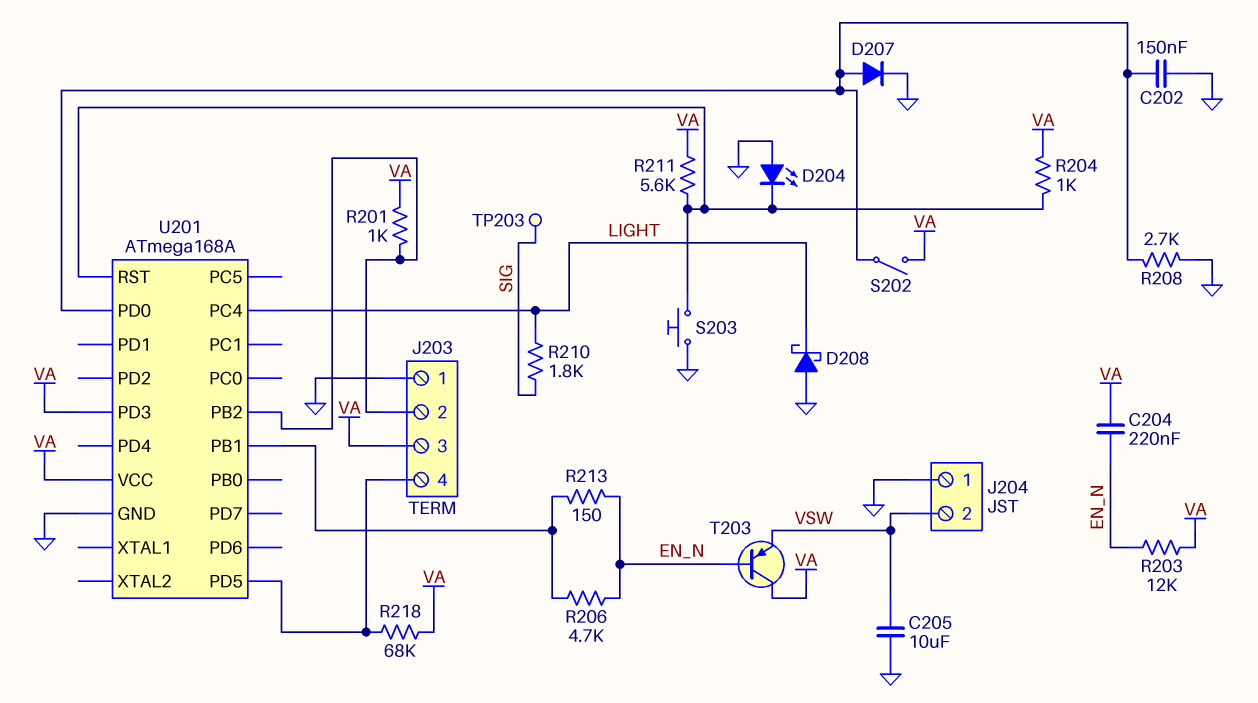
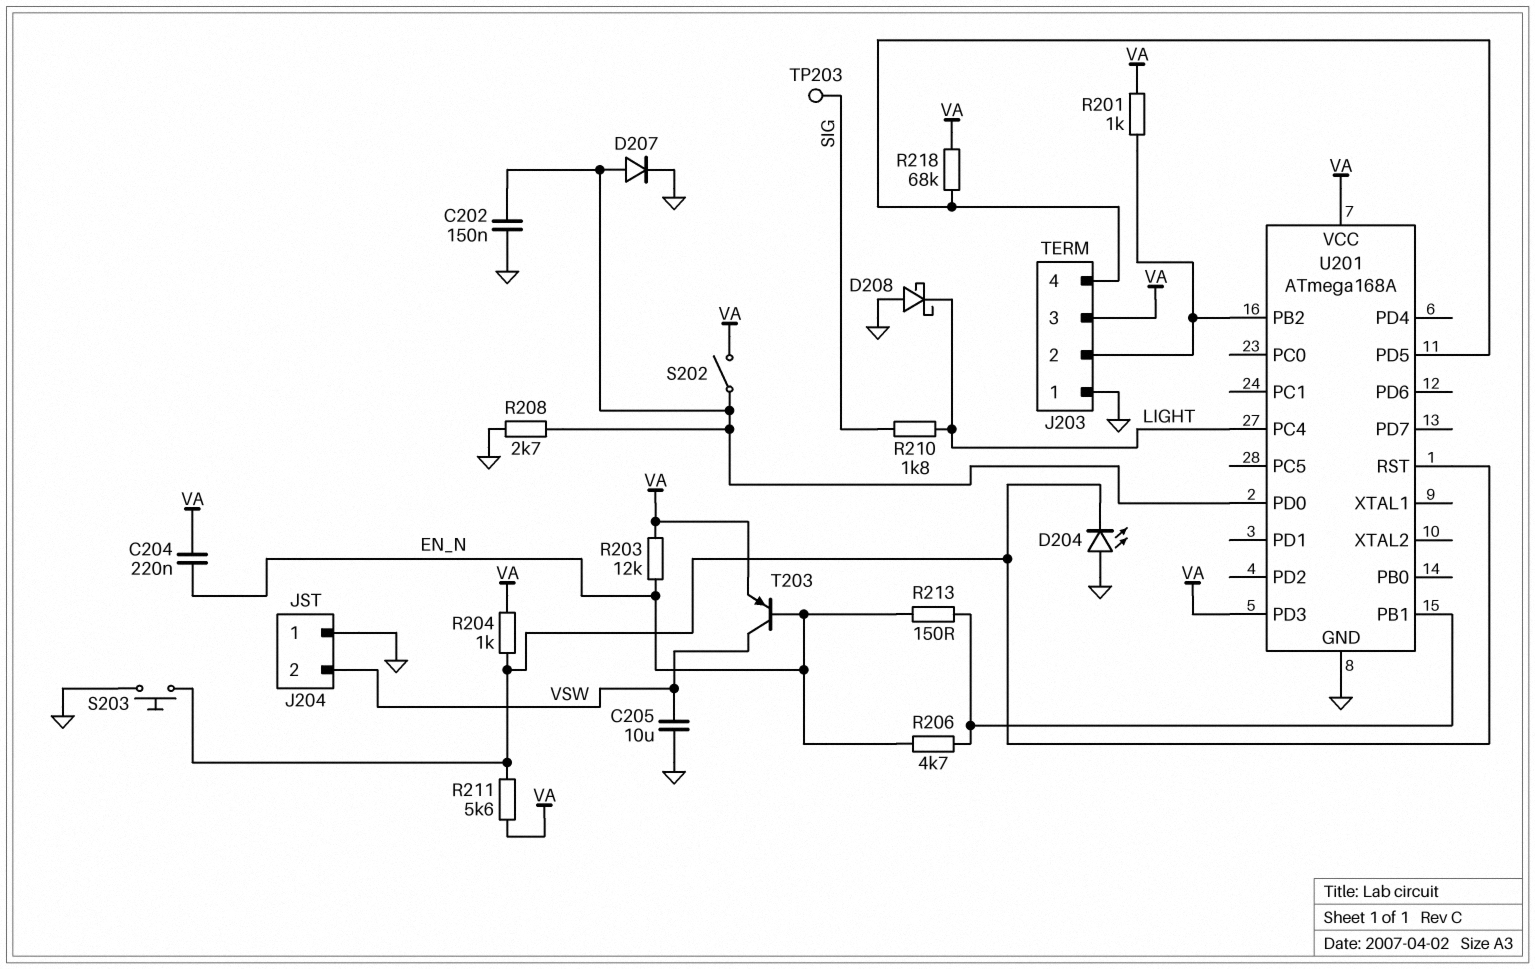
T203: PNP (B EN_N, C VA, E VSW) -> PNP (B EN_N, C VSW, E VA)

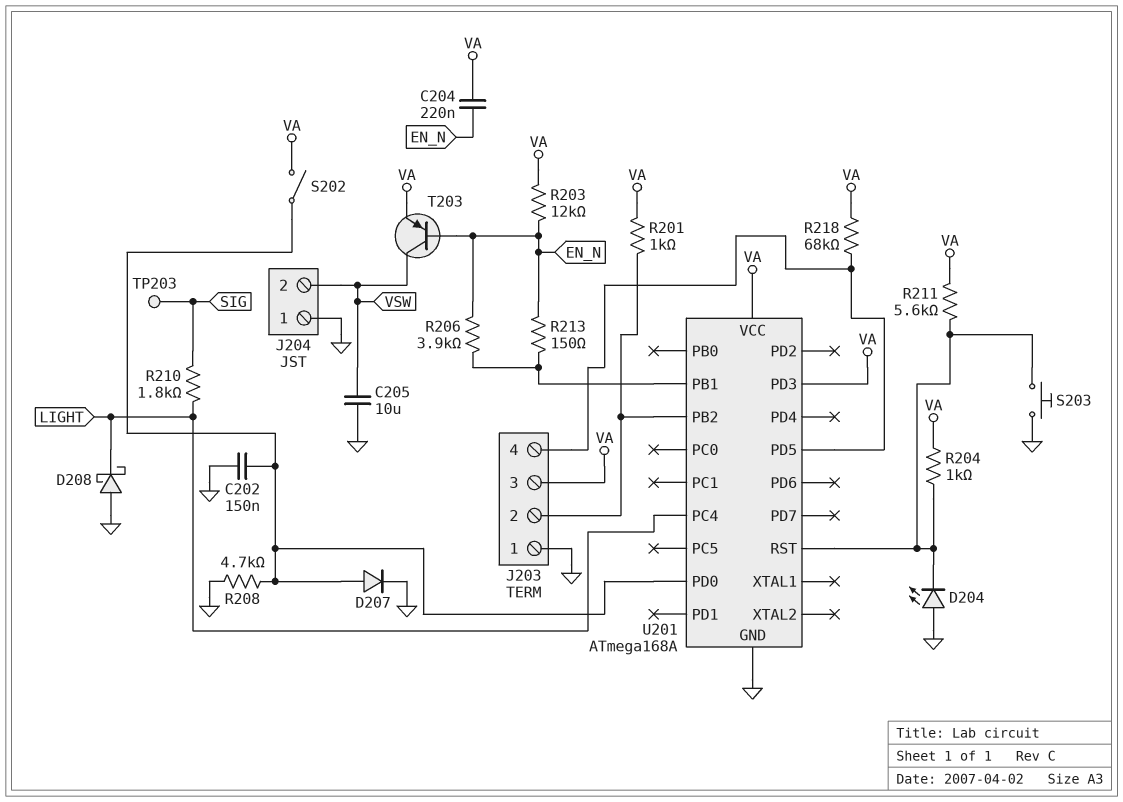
R206: 4.7k (EN_N, U201/PB1) -> 3.9k (EN_N, U201/PB1)
R208: 2.7k (GND, U201/PD0) -> 4.7k (GND, U201/PD0)

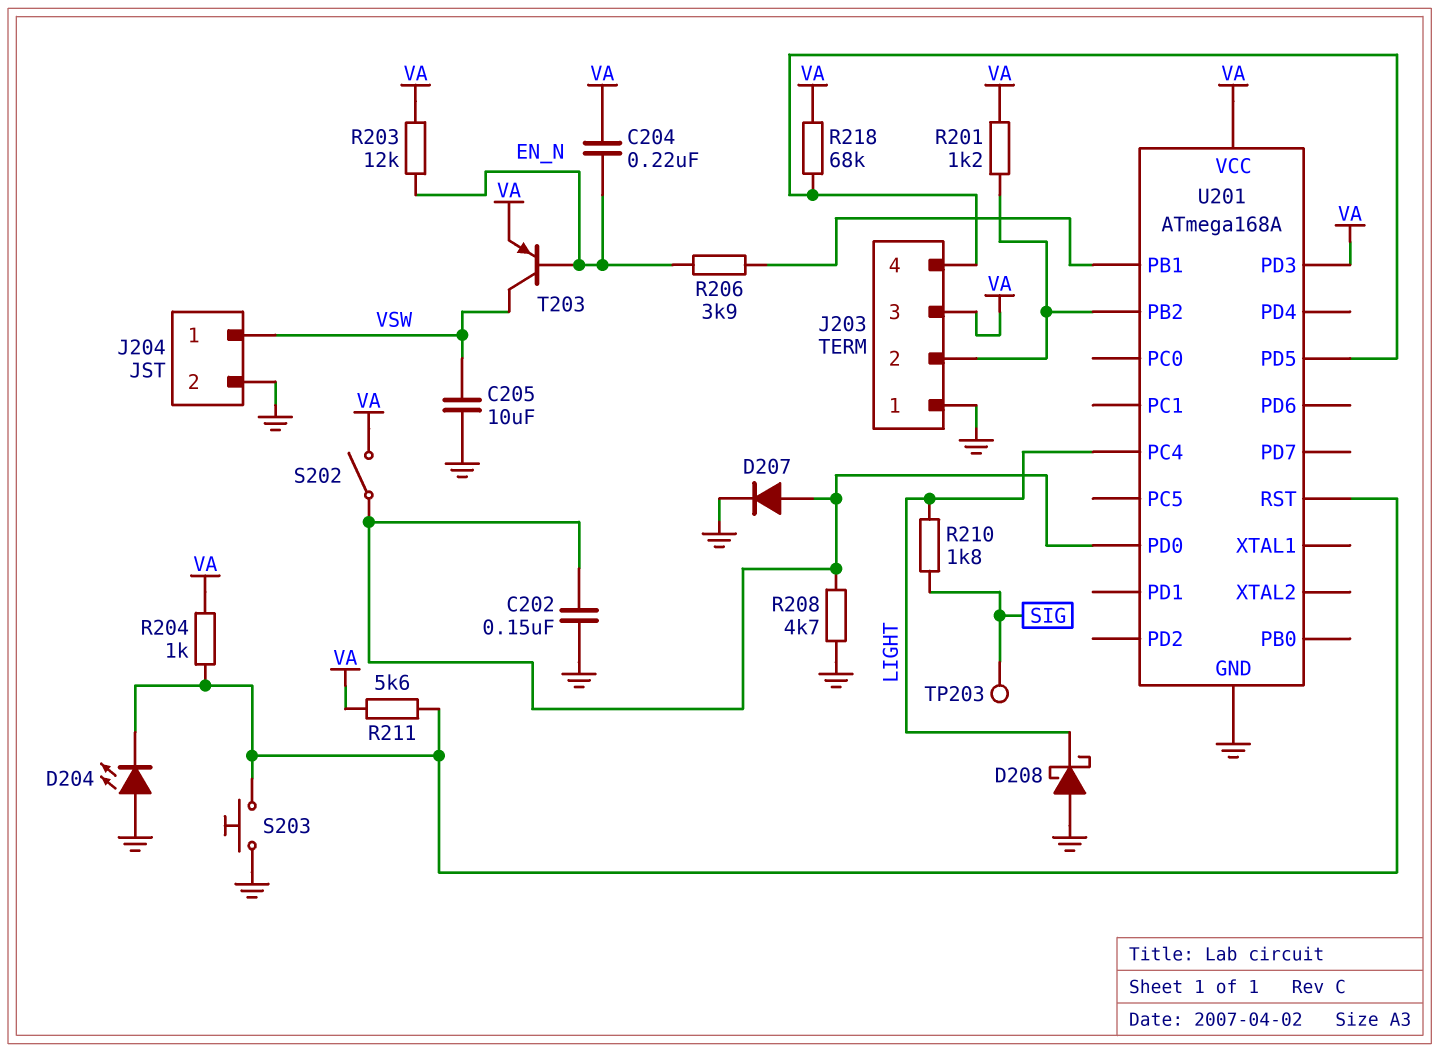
J204 pin 1: GND -> VSW
J204 pin 2: VSW -> GND
R201: 1k (J203/2, VA) -> 1.2k (J203/2, VA)
R213: 150 (EN_N, U201/PB1) -> none

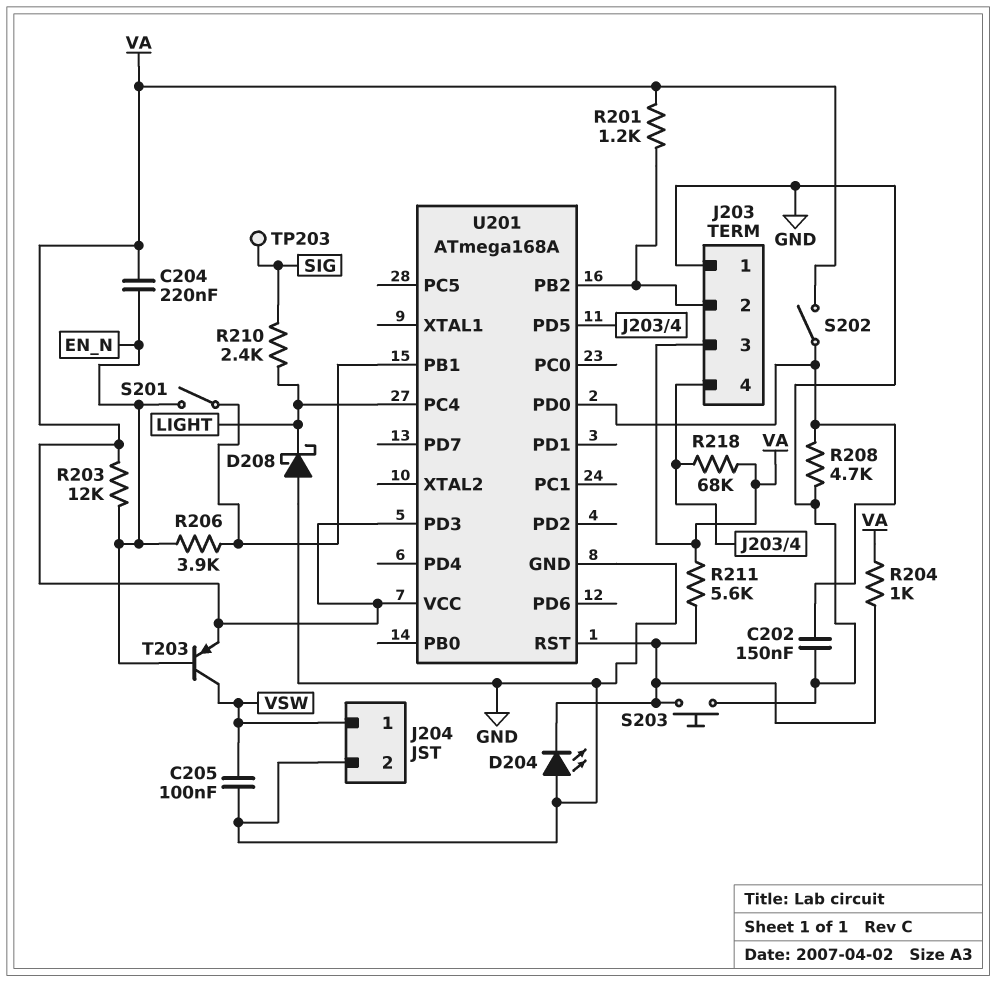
C205: 10uF (GND, VSW) -> 100nF (GND, VSW)
D207: diode (A U201/PD0, K GND) -> none
R210: 1.8k (LIGHT, SIG) -> 2.4k (LIGHT, SIG)
S201: none -> switch (EN_N, U201/PB1)

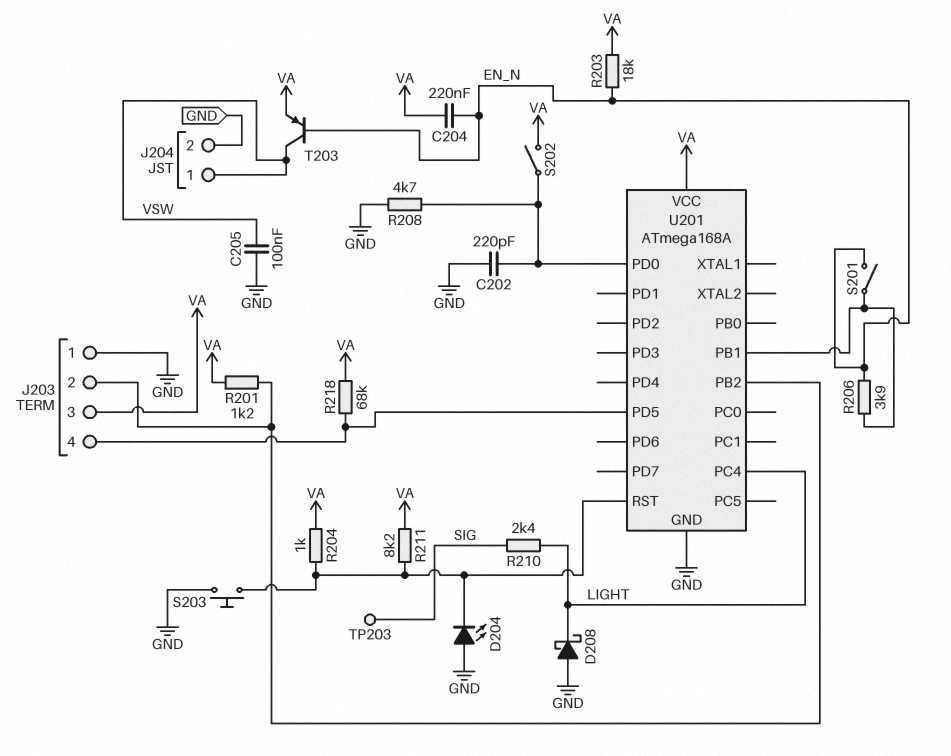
C202: 150nF (GND, U201/PD0) -> 220pF (GND, U201/PD0)
R203: 12k (EN_N, VA) -> 18k (EN_N, VA)
R211: 5.6k (U201/RST, VA) -> 8.2k (U201/RST, VA)
U201 pin PD3: VA -> none

